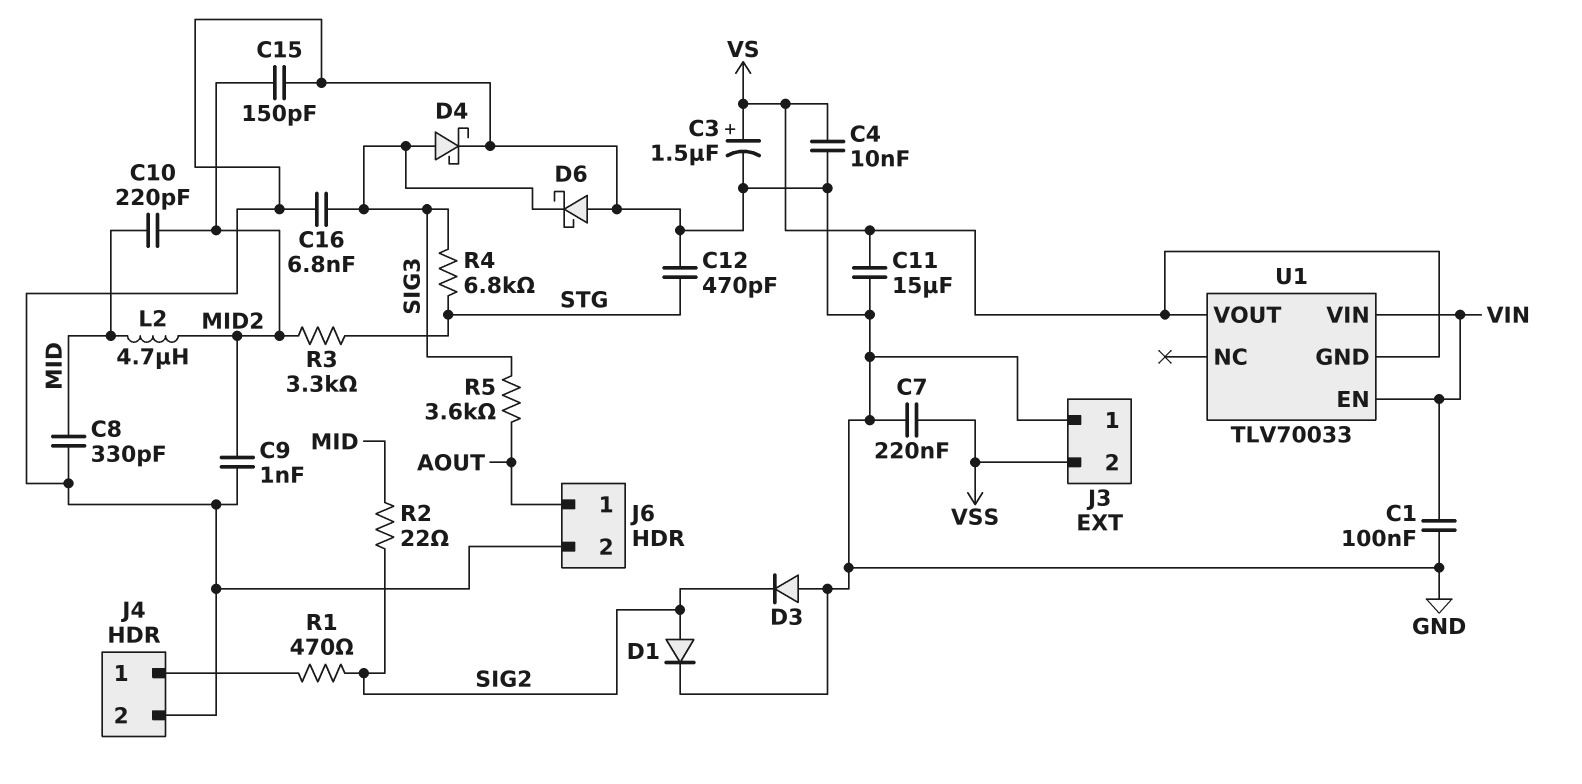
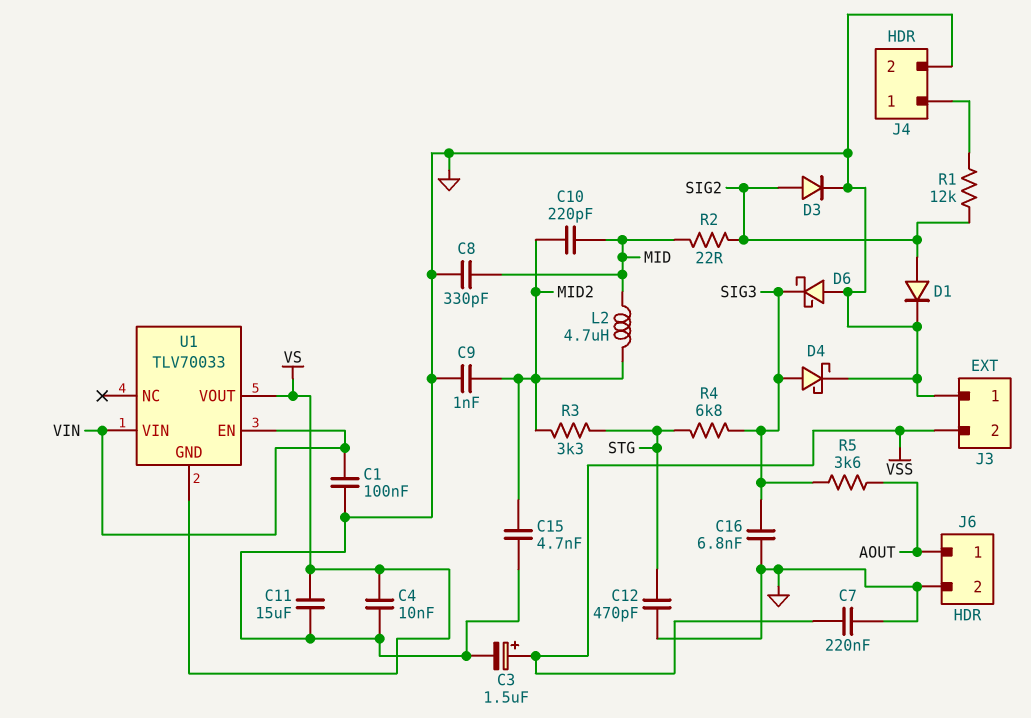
C3: 1.5uF (plus VS, minus GND) -> 1.5uF (plus VSS, minus GND)
C15: 150pF (GND, MID2) -> 4.7nF (GND, MID2)
D3: diode (A GND, K SIG2) -> diode (A SIG2, K GND)
R1: 470 (J4/1, SIG2) -> 12k (J4/1, SIG2)

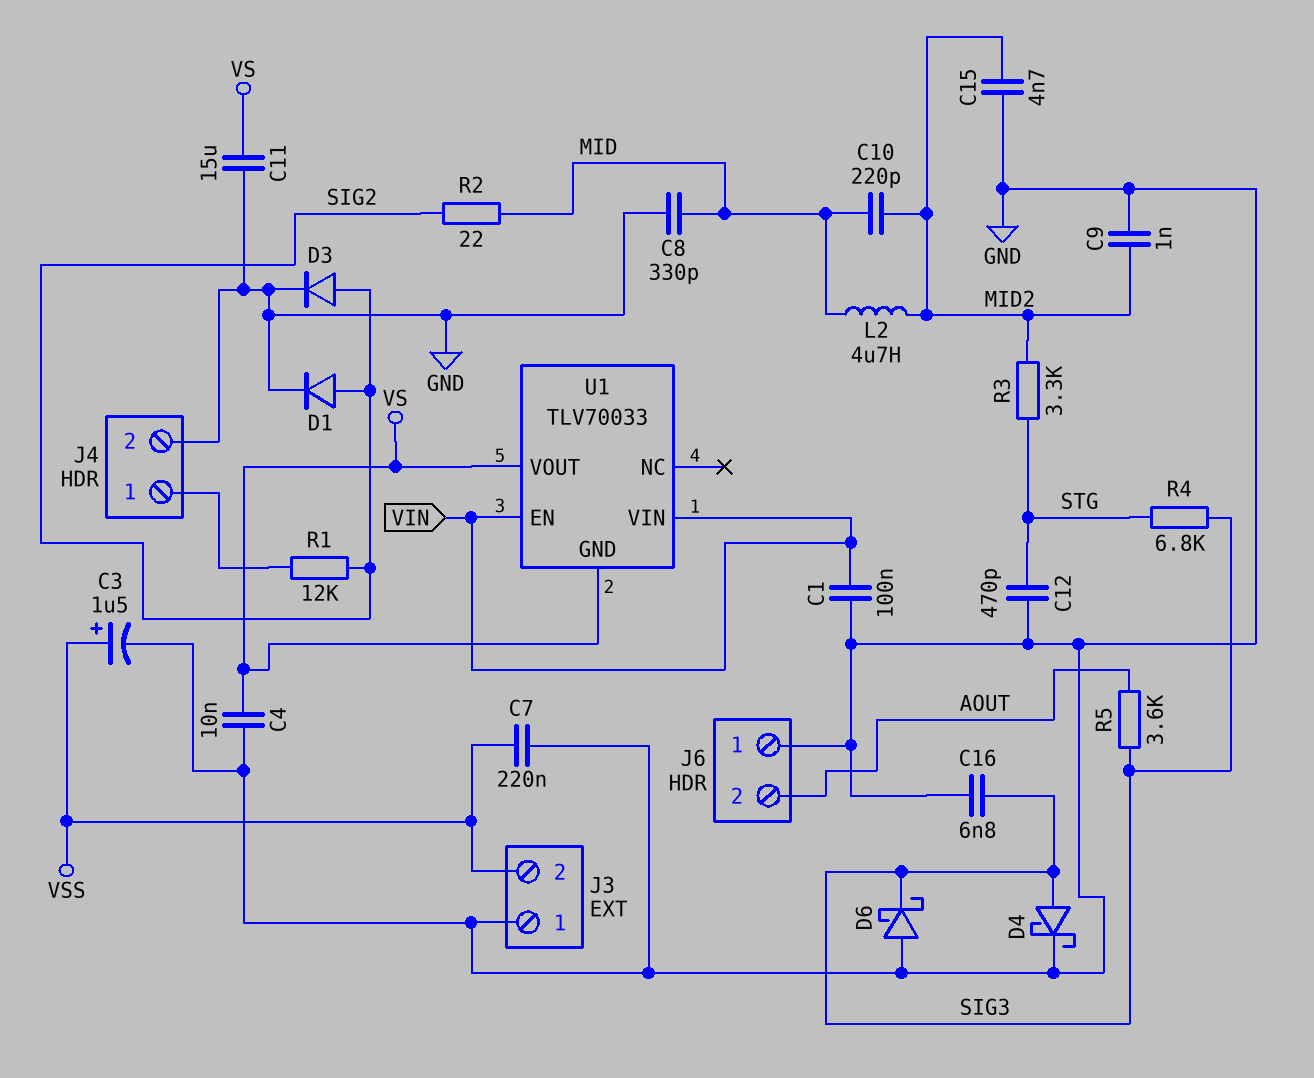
J6 pin 1: AOUT -> GND
J6 pin 2: GND -> AOUT

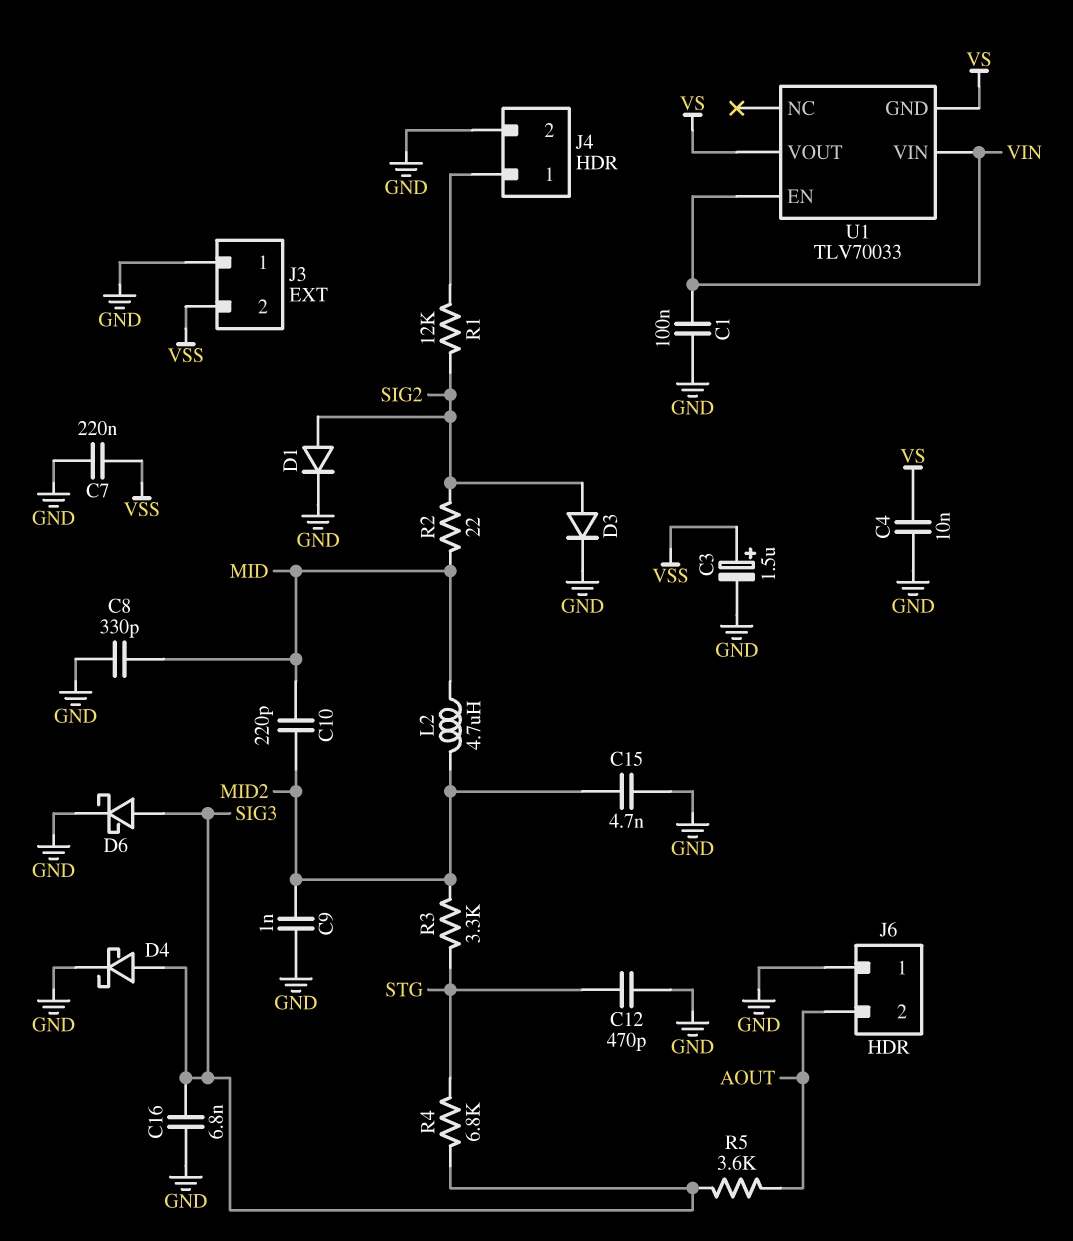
C11: 15uF (GND, VS) -> none
D6: schottky (A GND, K SIG3) -> schottky (A SIG3, K GND)

